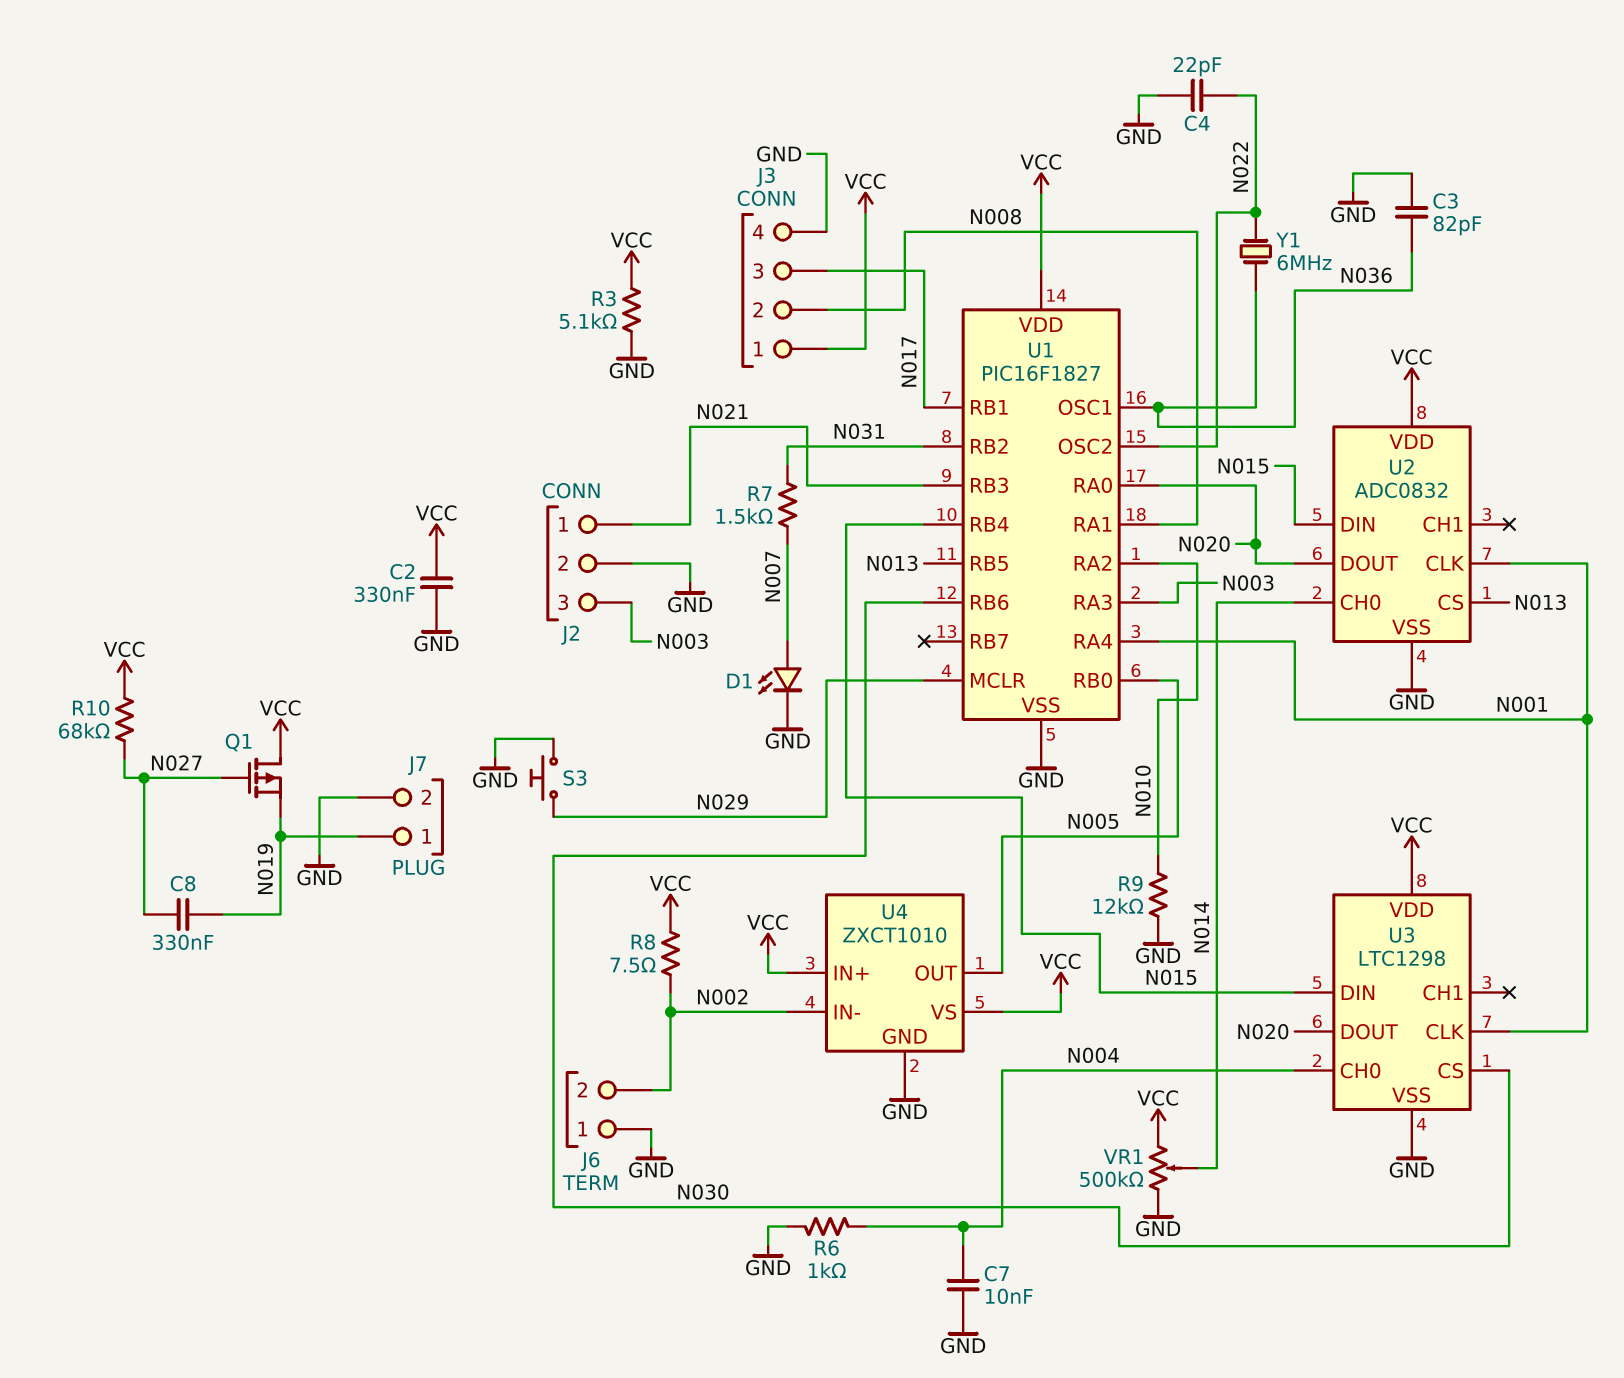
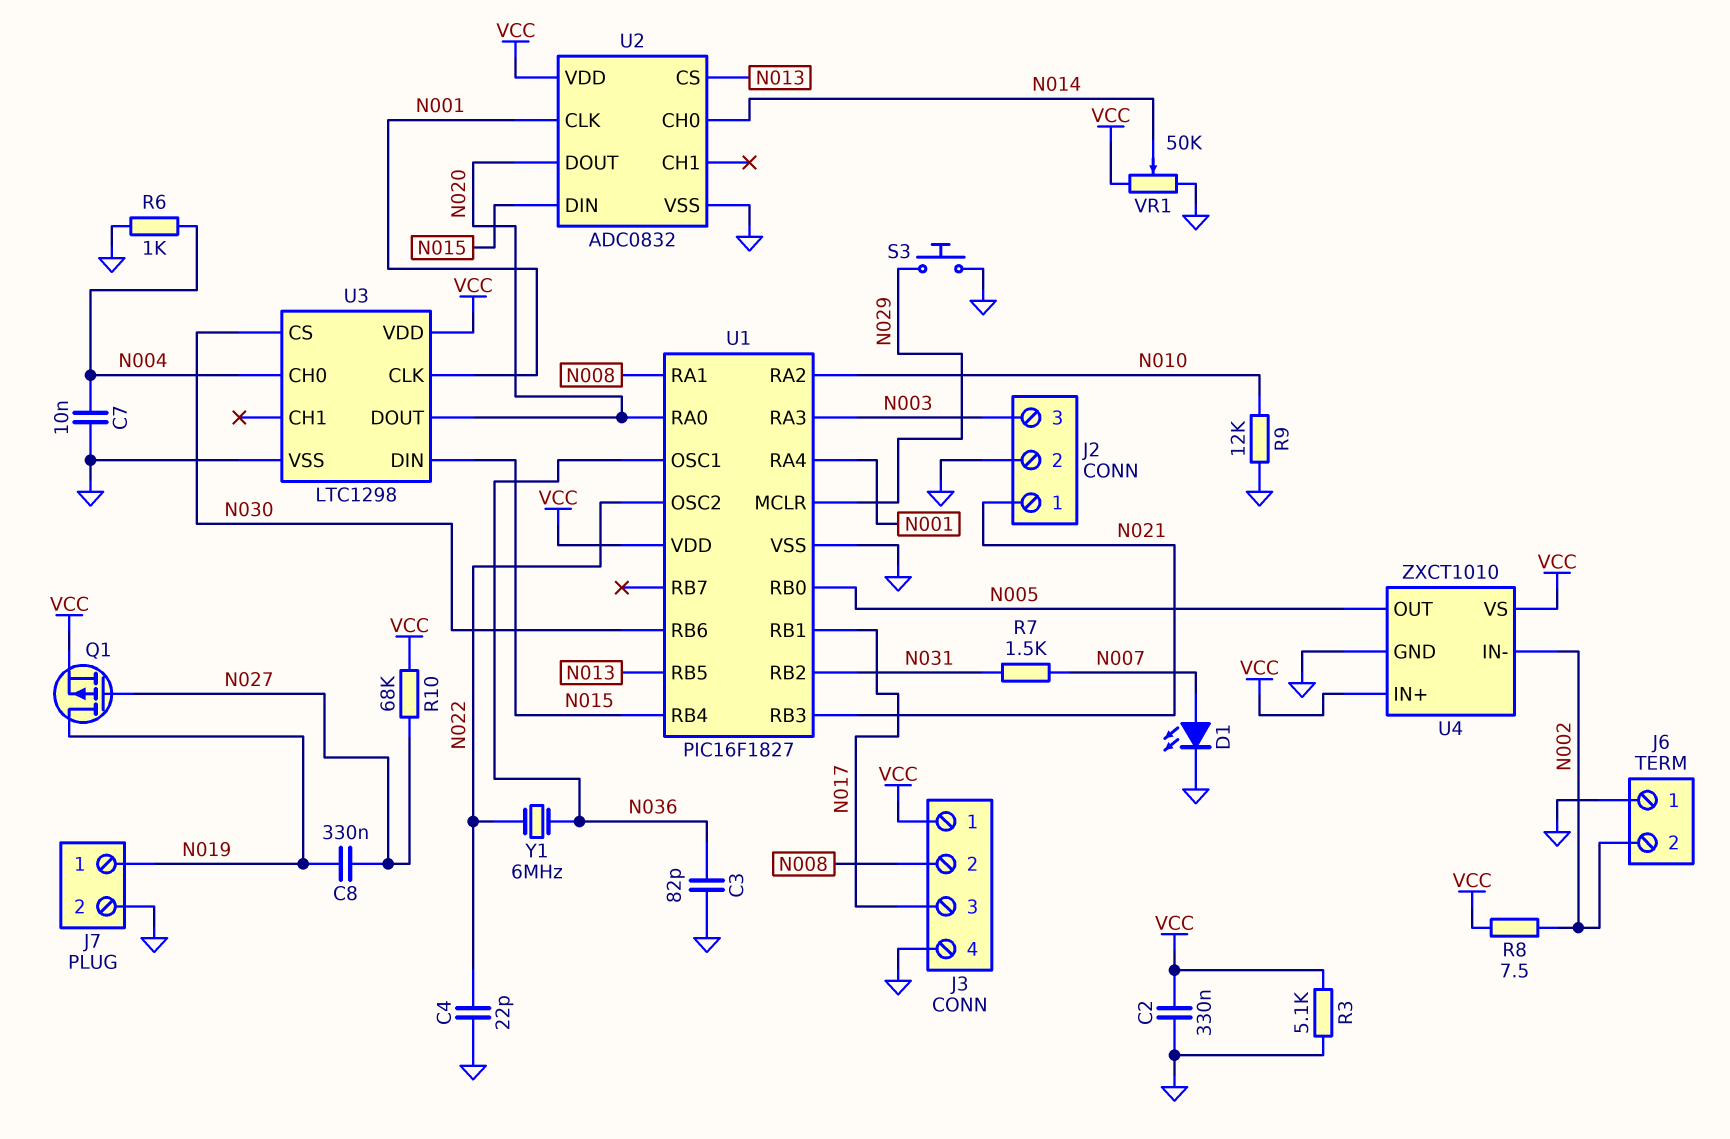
Q1: PMOS (G N027, D VCC, S N019) -> PMOS (G N027, D N019, S VCC)
VR1: 500k (GND, VCC, wiper N014) -> 50k (GND, VCC, wiper N014)

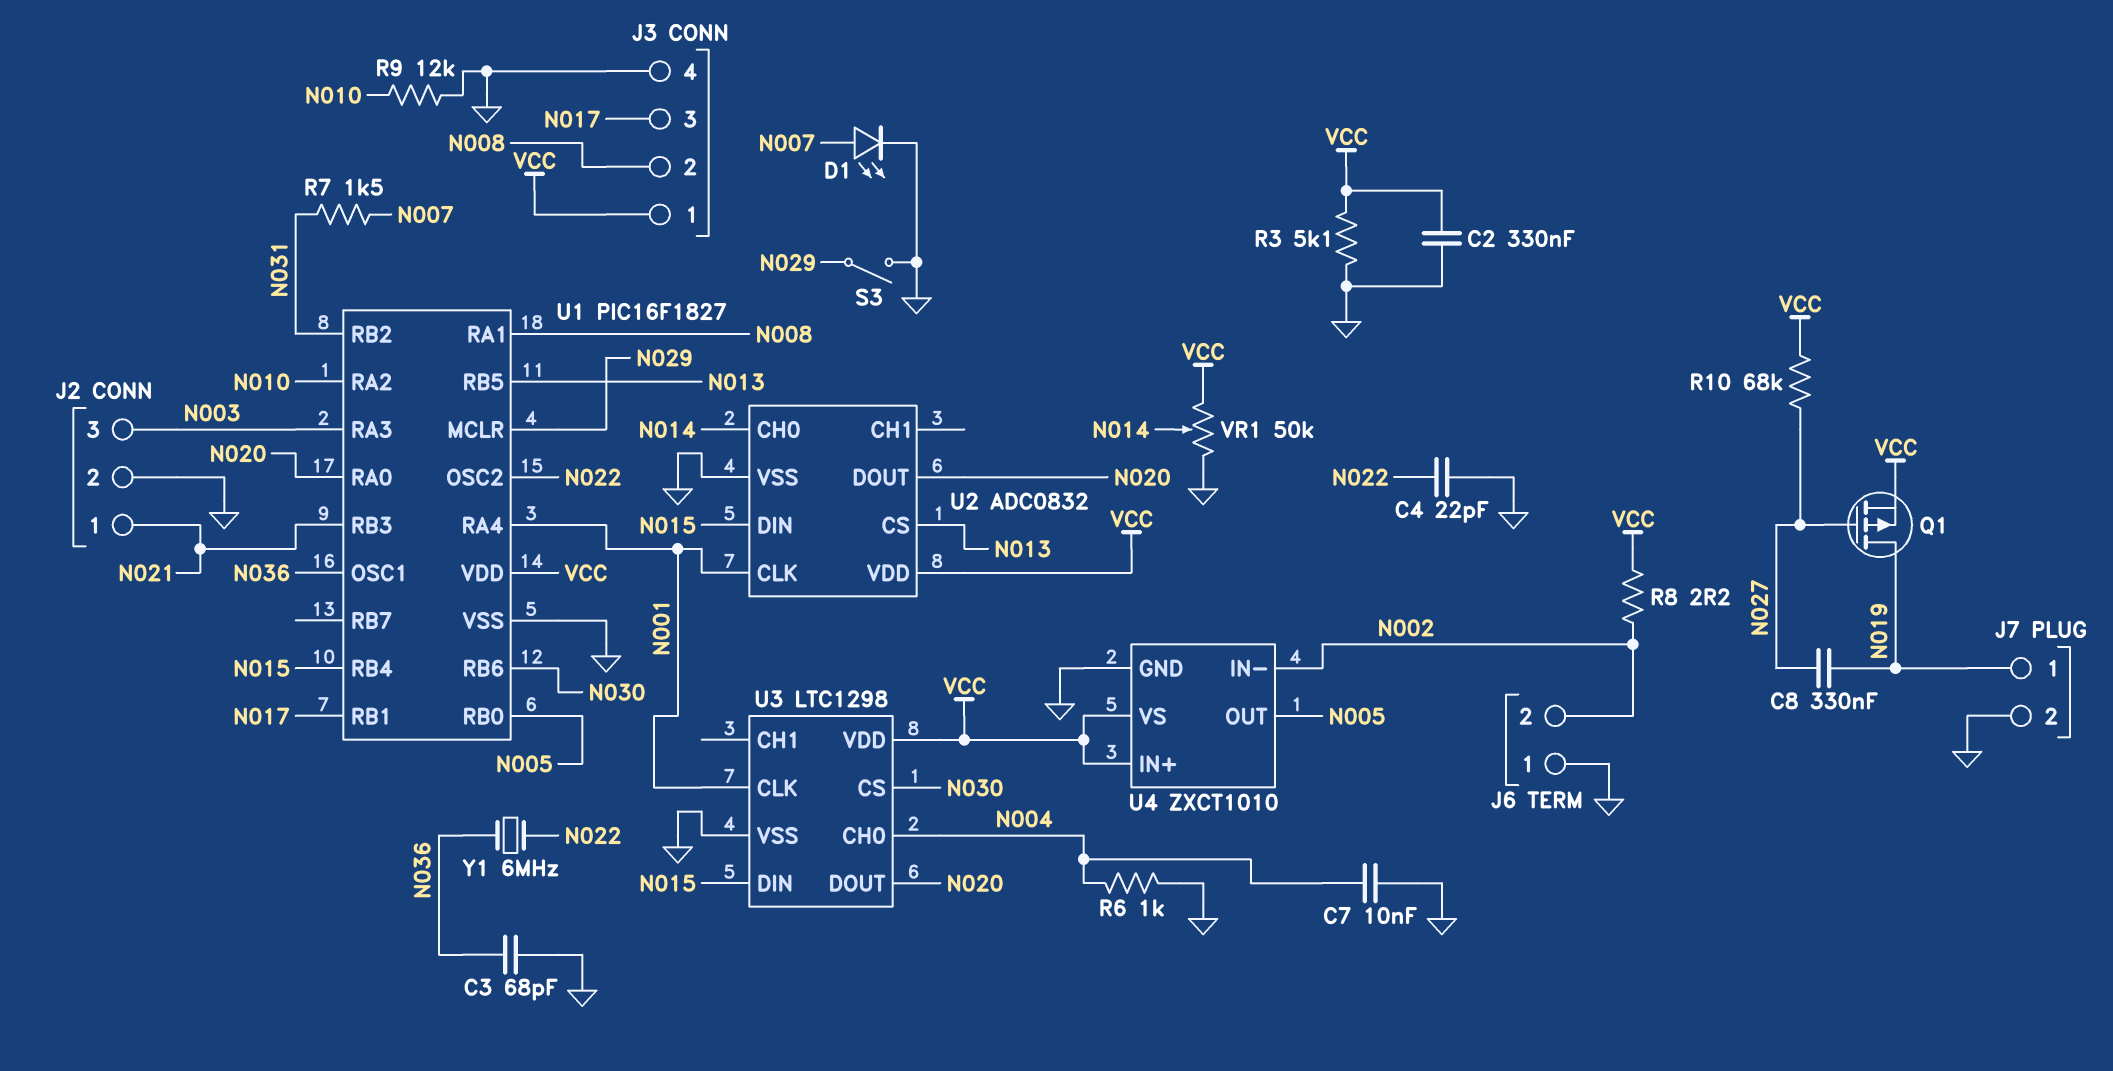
C3: 82pF (GND, N036) -> 68pF (GND, N036)
R8: 7.5 (N002, VCC) -> 2.2 (N002, VCC)
S3: button (GND, N029) -> switch (GND, N029)

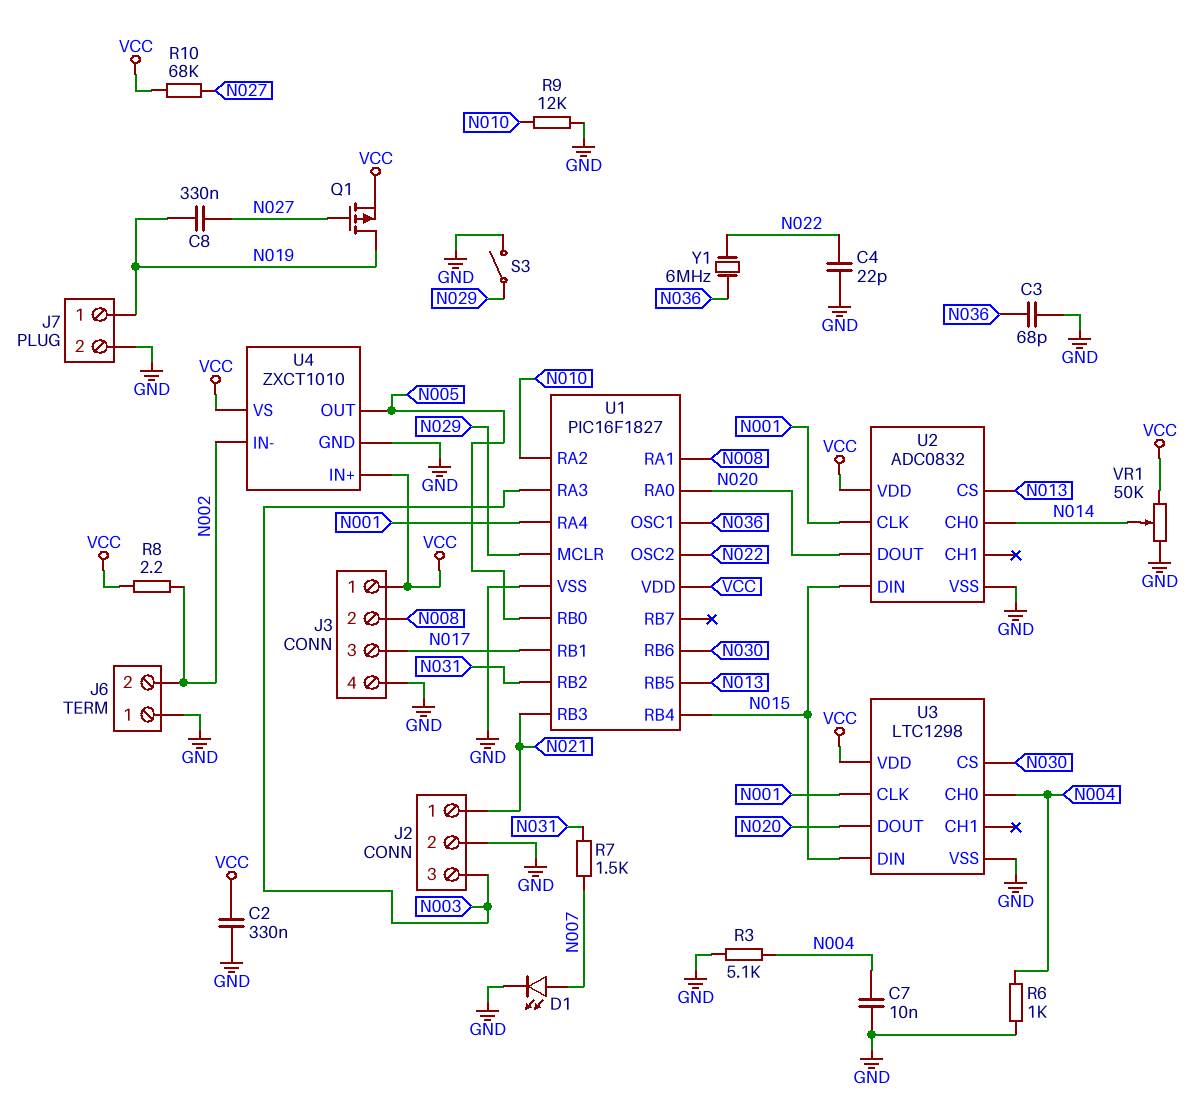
R3: 5.1k (GND, VCC) -> 5.1k (GND, N004)

